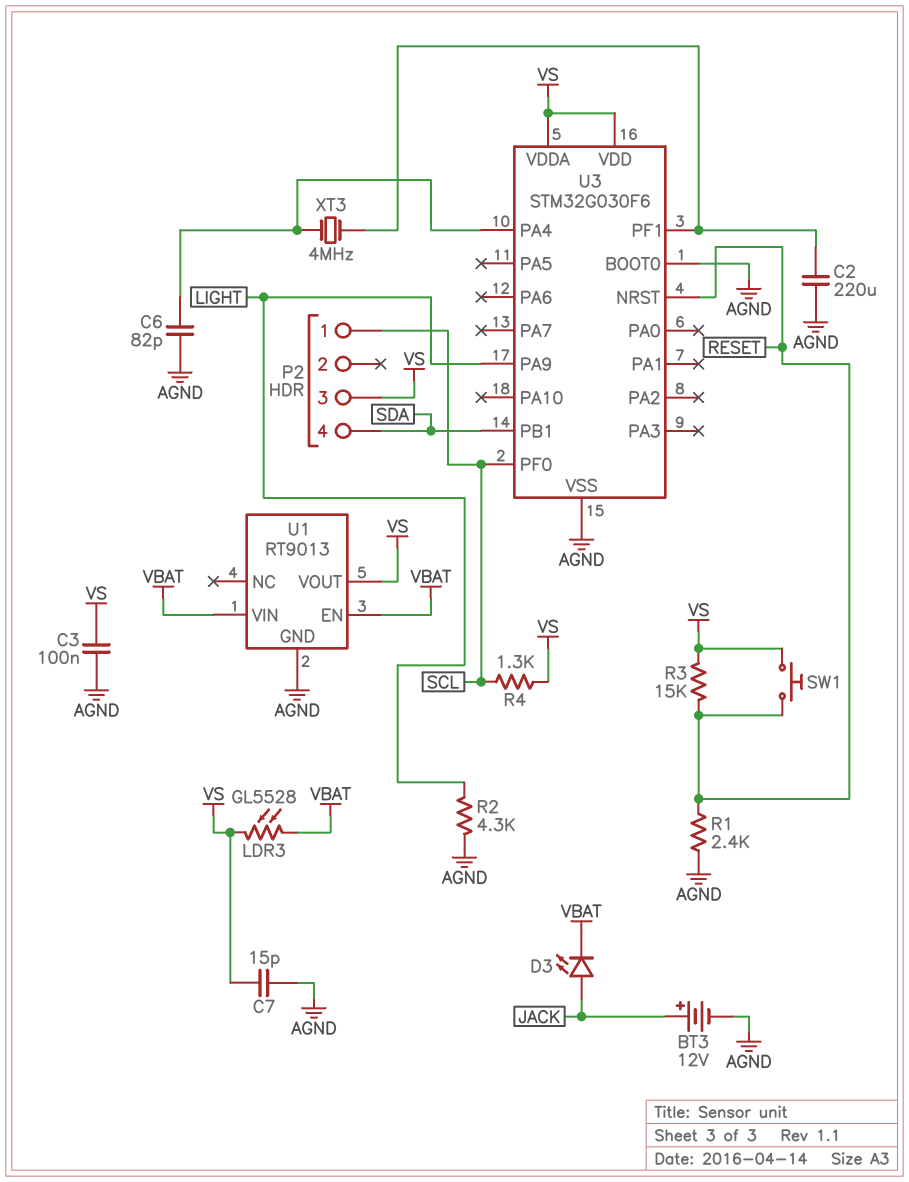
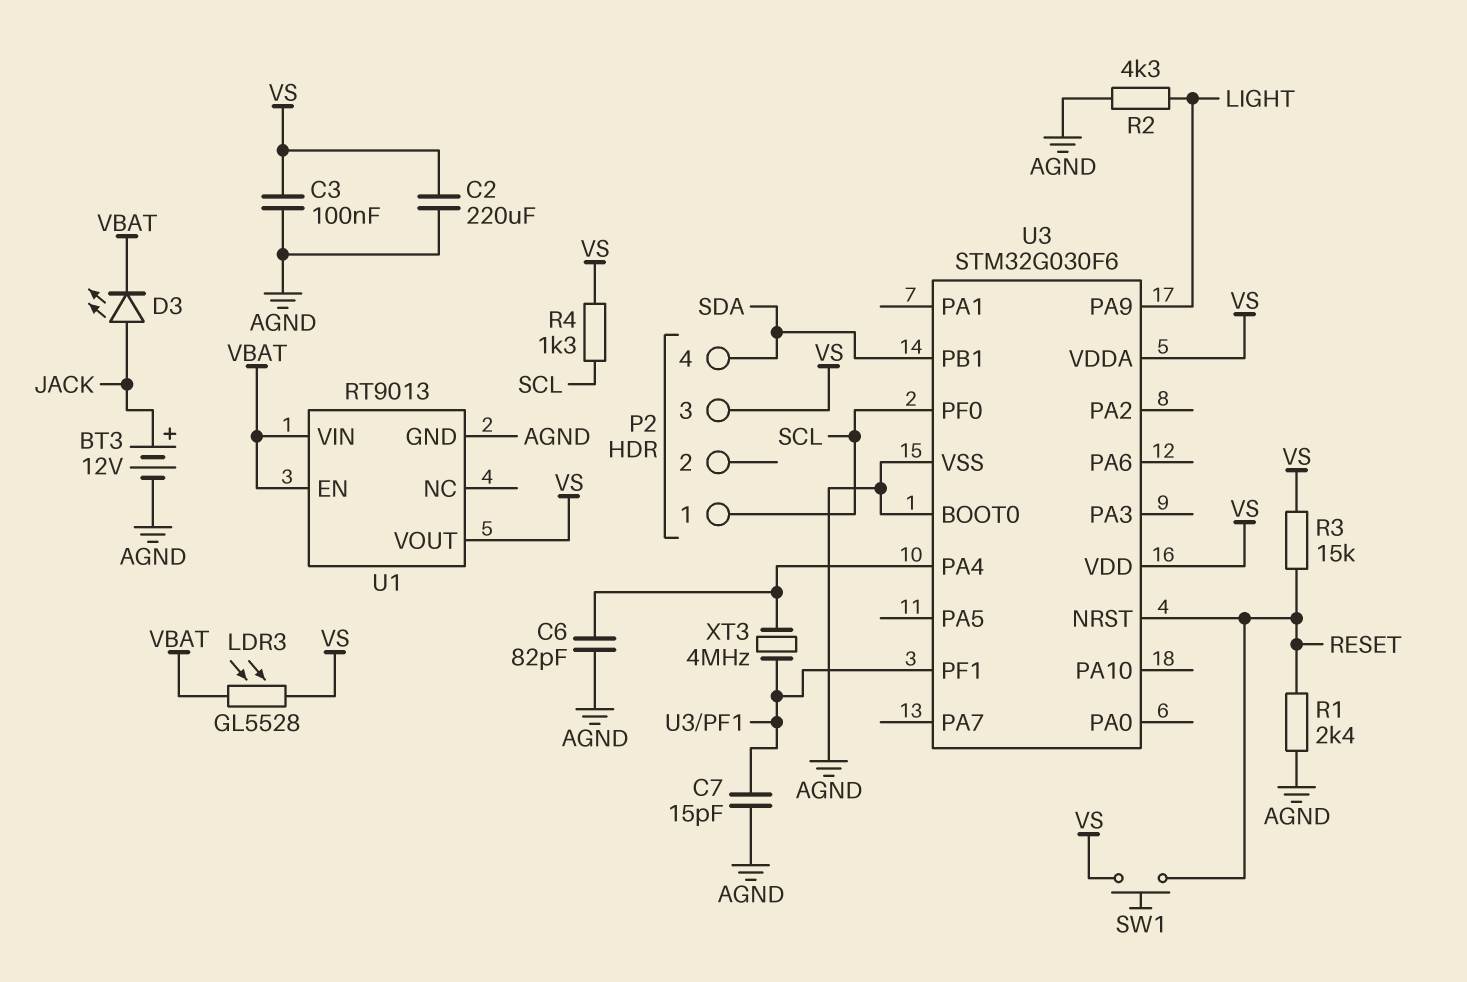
C2: 220uF (AGND, U3/PF1) -> 220uF (AGND, VS)
C7: 15pF (AGND, VS) -> 15pF (AGND, U3/PF1)

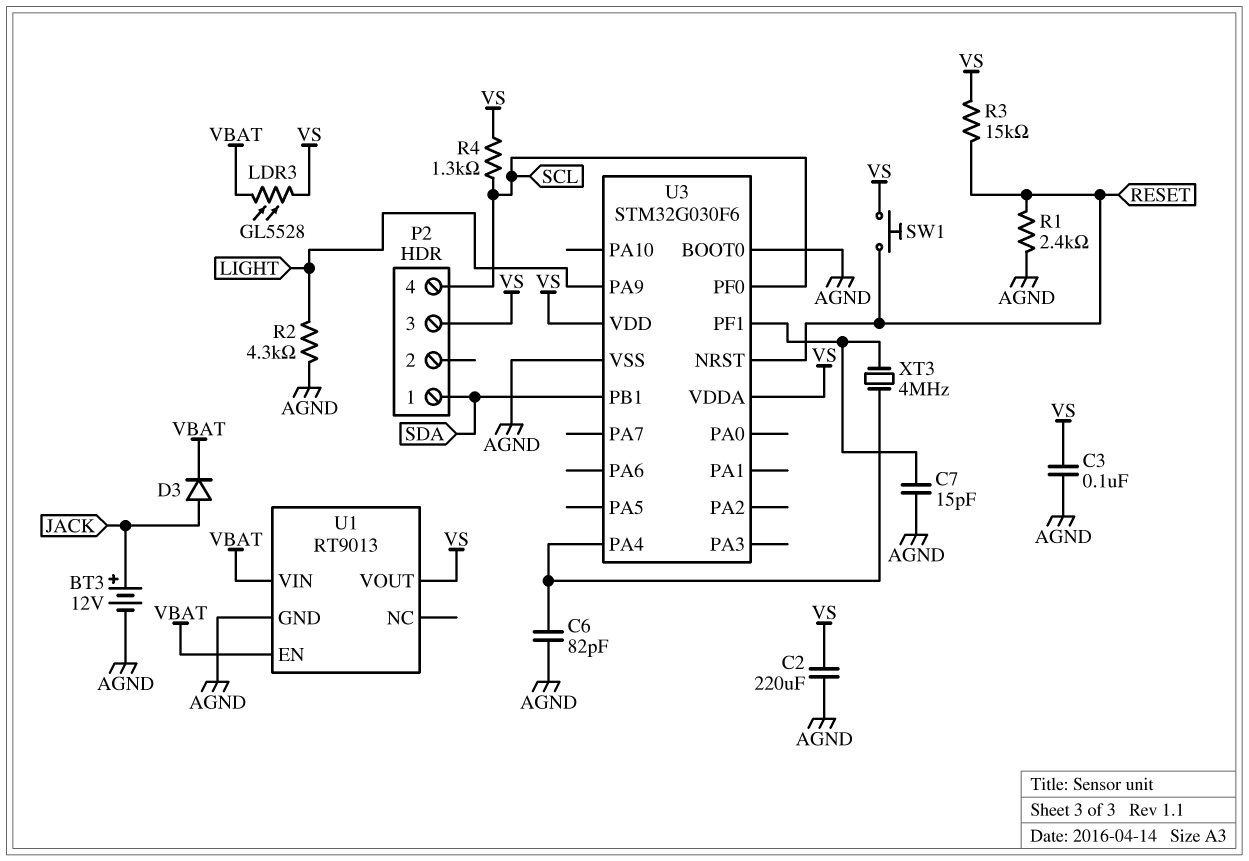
D3: LED (A JACK, K VBAT) -> diode (A JACK, K VBAT)
P2 pin 1: SCL -> SDA
P2 pin 4: SDA -> SCL

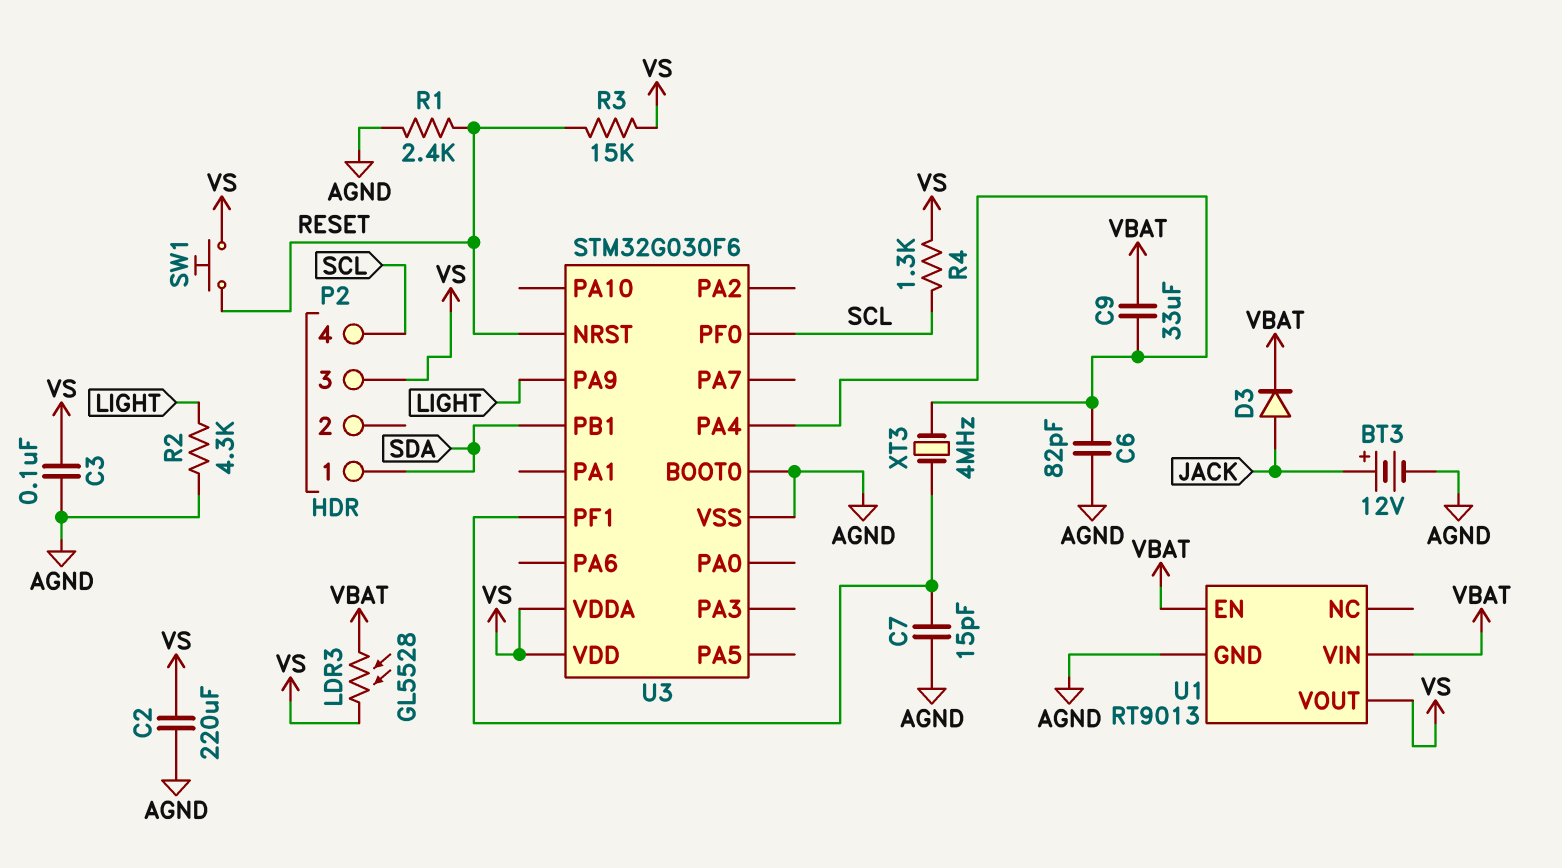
C9: none -> 33uF (U3/PA4, VBAT)

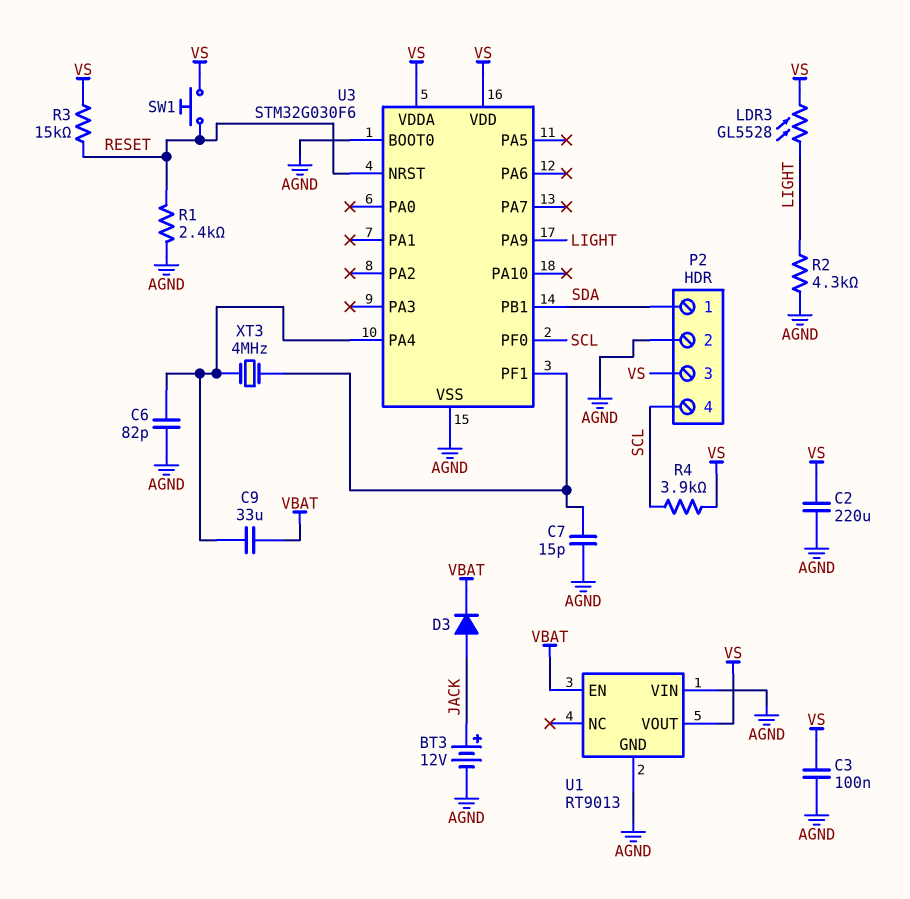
LDR3: GL5528 (VBAT, VS) -> GL5528 (LIGHT, VS)
P2 pin 2: none -> AGND
R4: 1.3k (SCL, VS) -> 3.9k (SCL, VS)
U1 pin VIN: VBAT -> AGND

